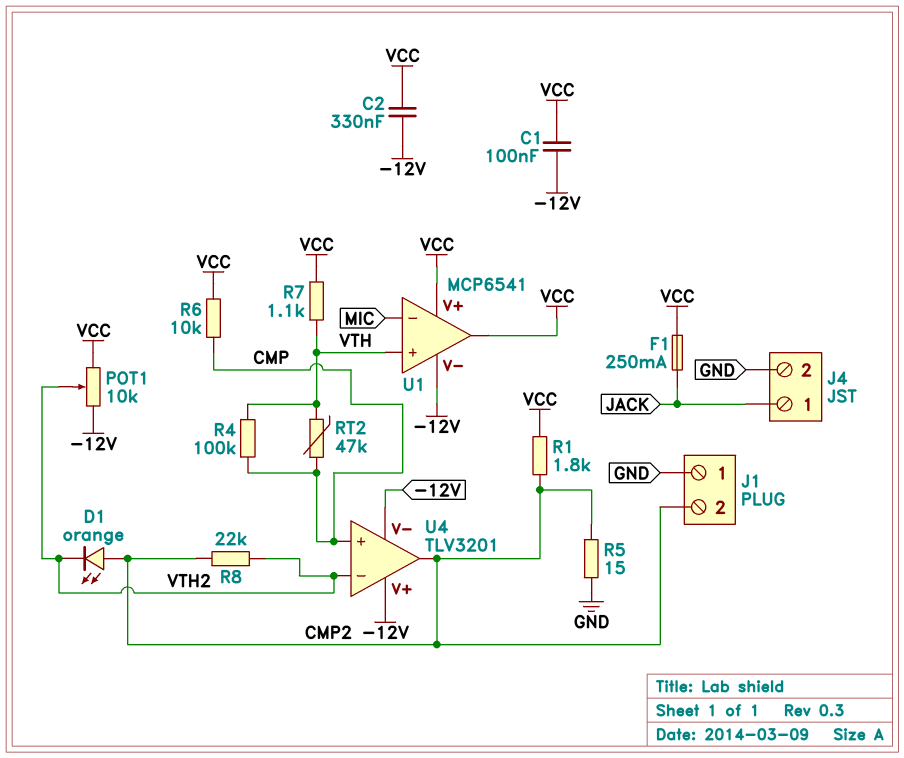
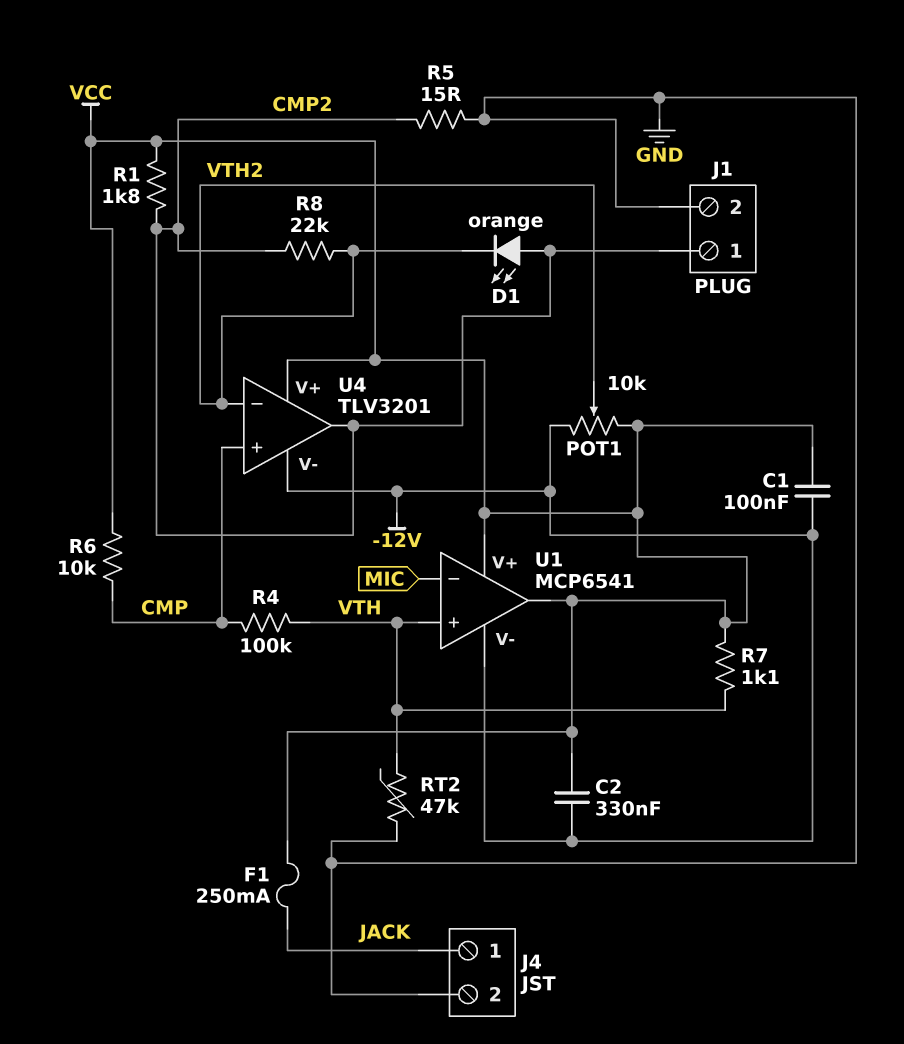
J1 pin 1: GND -> CMP2
J1 pin 2: CMP2 -> GND
RT2: 47k (CMP, VTH) -> 47k (GND, VTH)
U4 pin V+: -12V -> VCC

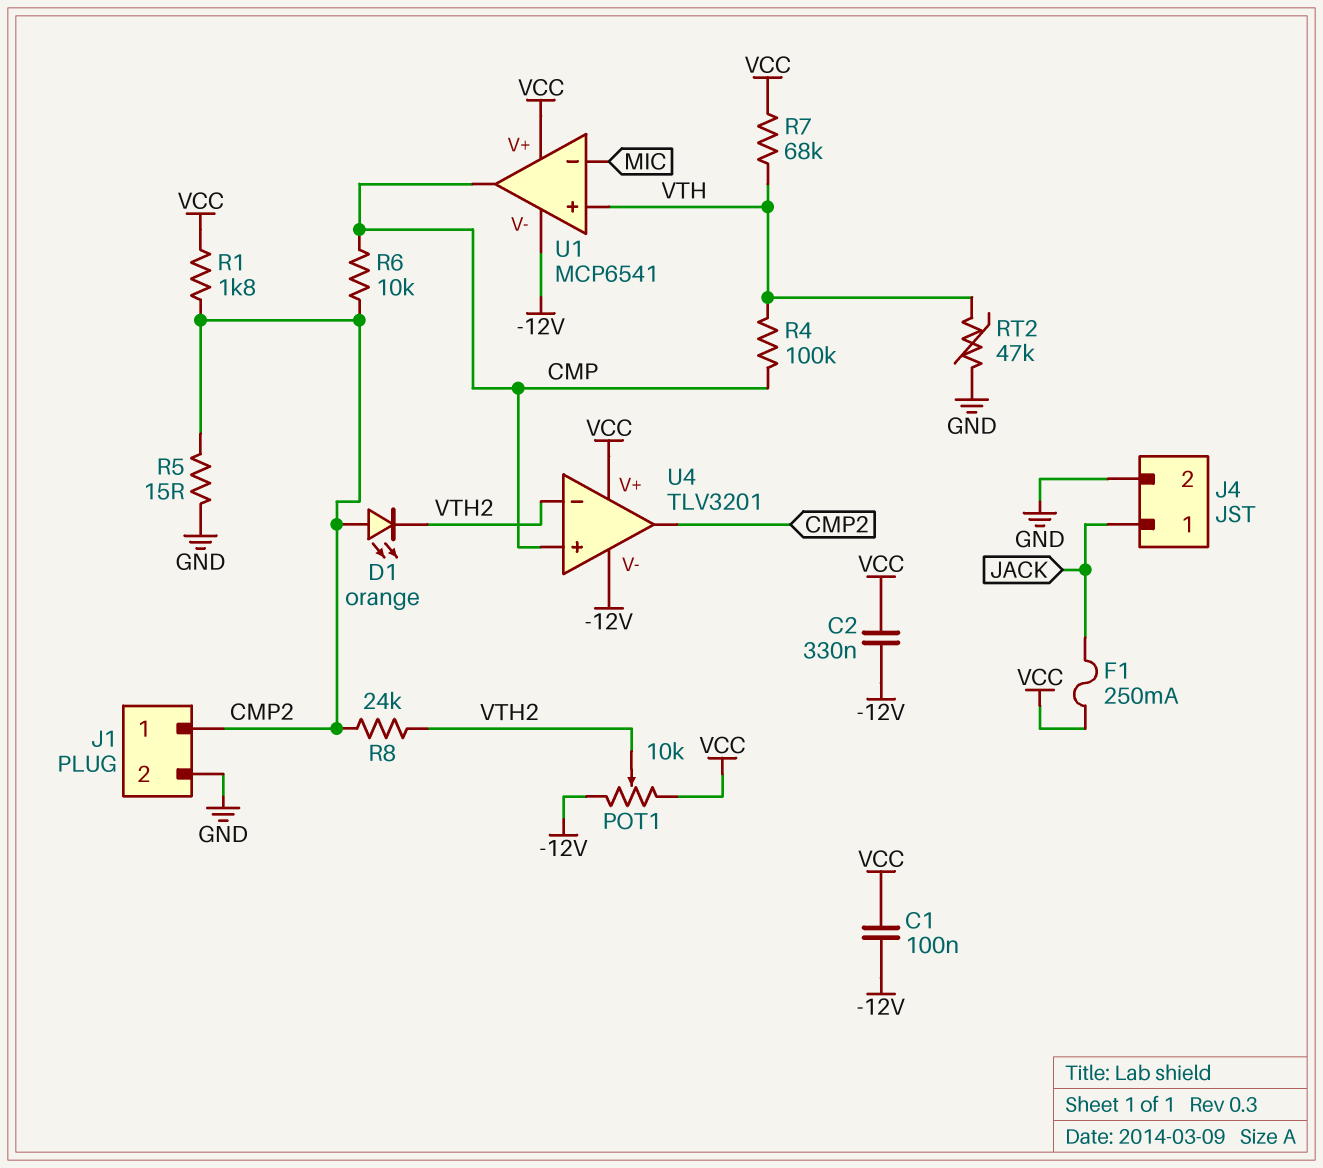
R6: 10k (CMP, VCC) -> 10k (CMP, CMP2)
R7: 1.1k (VCC, VTH) -> 68k (VCC, VTH)
R8: 22k (CMP2, VTH2) -> 24k (CMP2, VTH2)
U1 pin out: VCC -> CMP

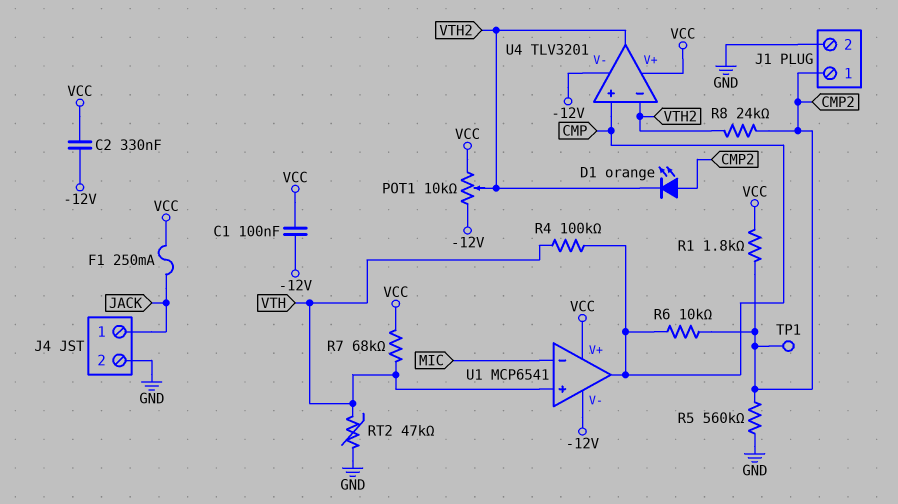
R5: 15 (CMP2, GND) -> 560k (CMP2, GND)
TP1: none -> test point (CMP2)
U4 pin out: CMP2 -> VTH2

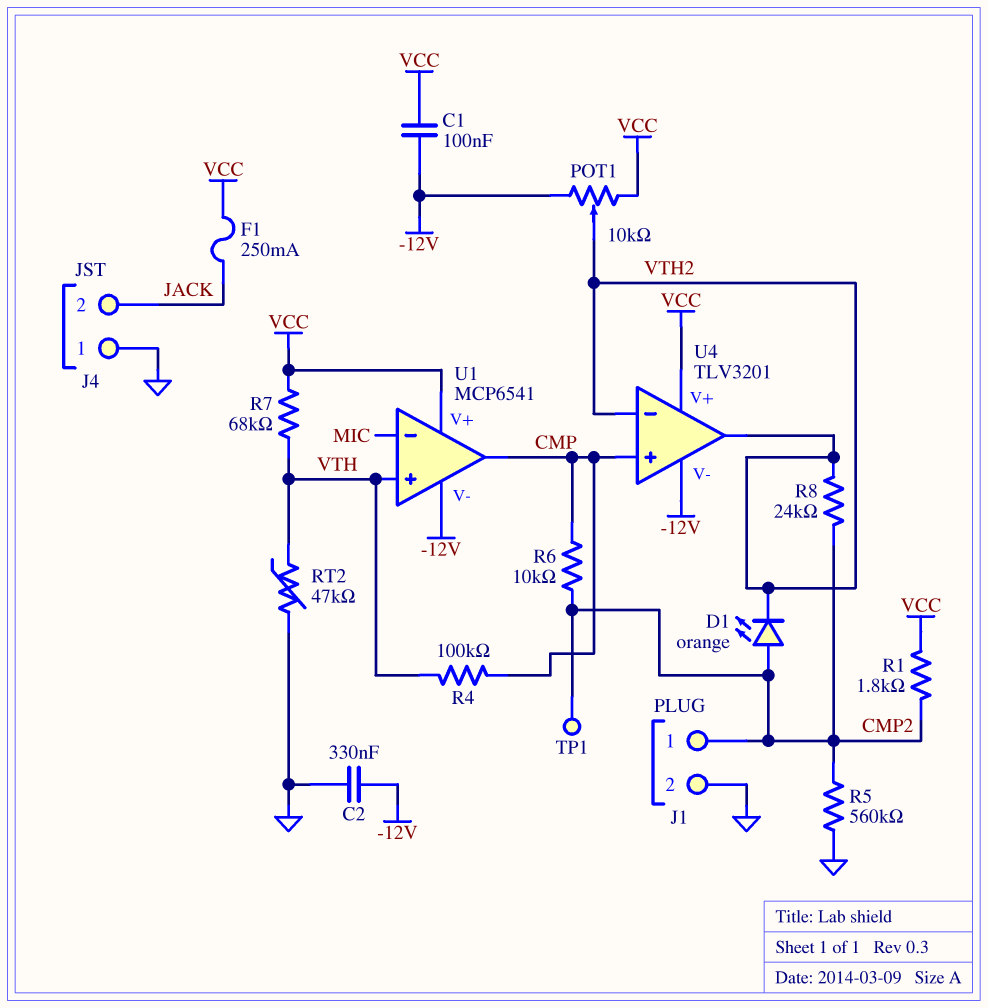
C2: 330nF (-12V, VCC) -> 330nF (-12V, GND)
J4 pin 1: JACK -> GND
J4 pin 2: GND -> JACK

